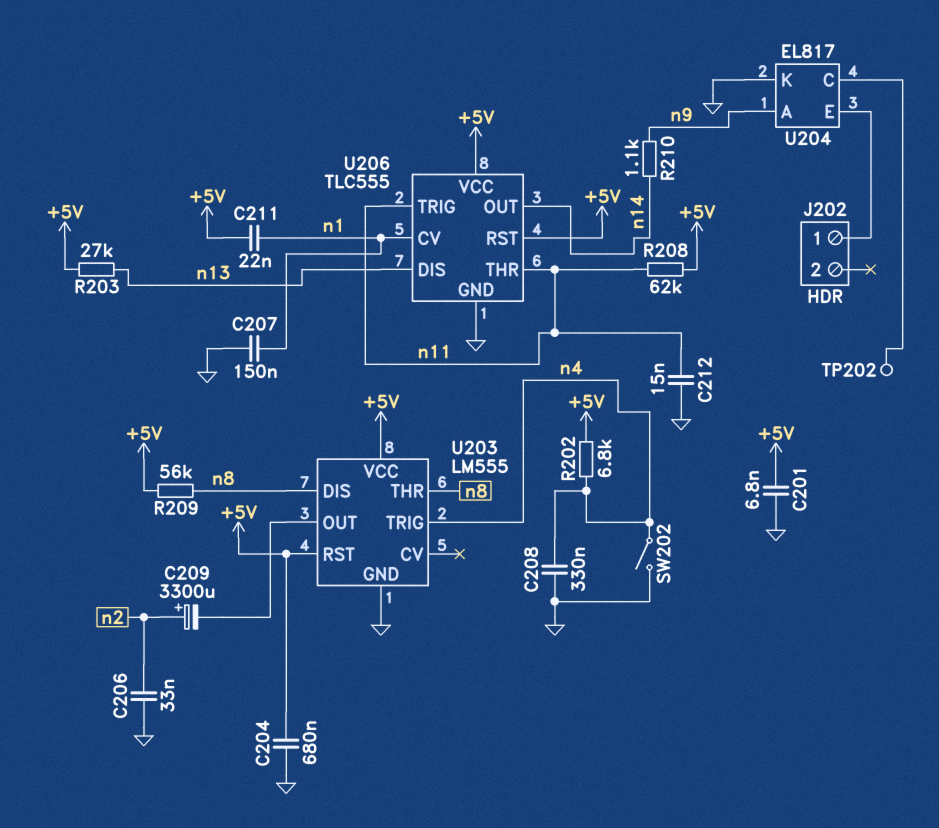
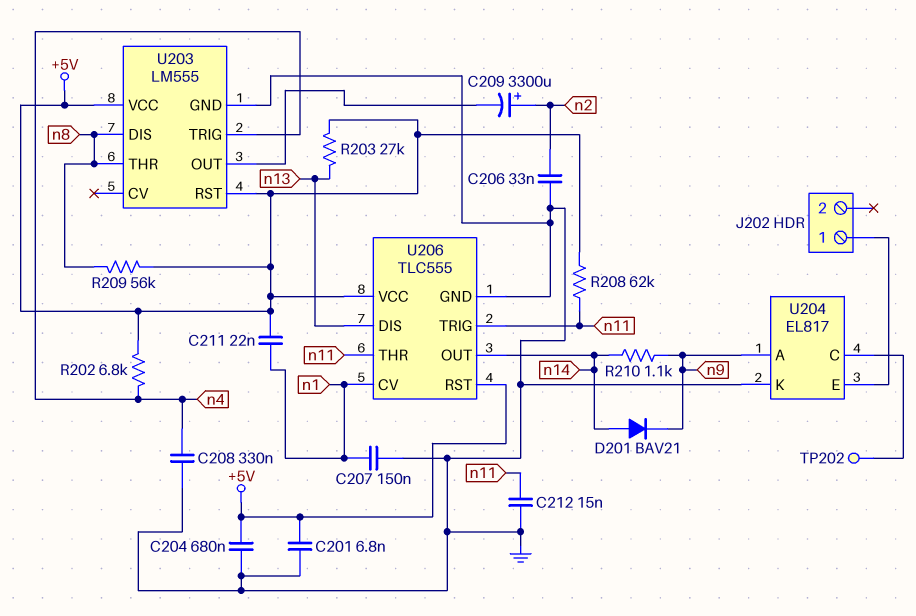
D201: none -> diode BAV21 (A n14, K n9)
SW202: switch (GND, n4) -> none

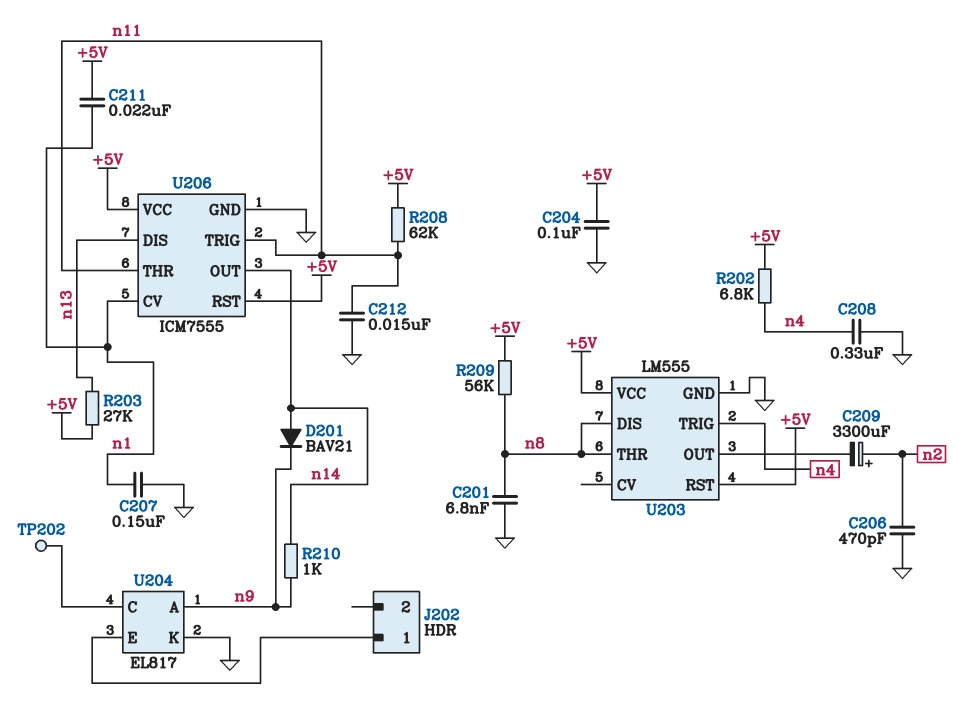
C201: 6.8nF (+5V, GND) -> 6.8nF (GND, n8)
C204: 680nF (+5V, GND) -> 100nF (+5V, GND)
C206: 33nF (GND, n2) -> 470pF (GND, n2)
R210: 1.1k (n9, n14) -> 1k (n9, n14)
U206: TLC555 -> ICM7555

